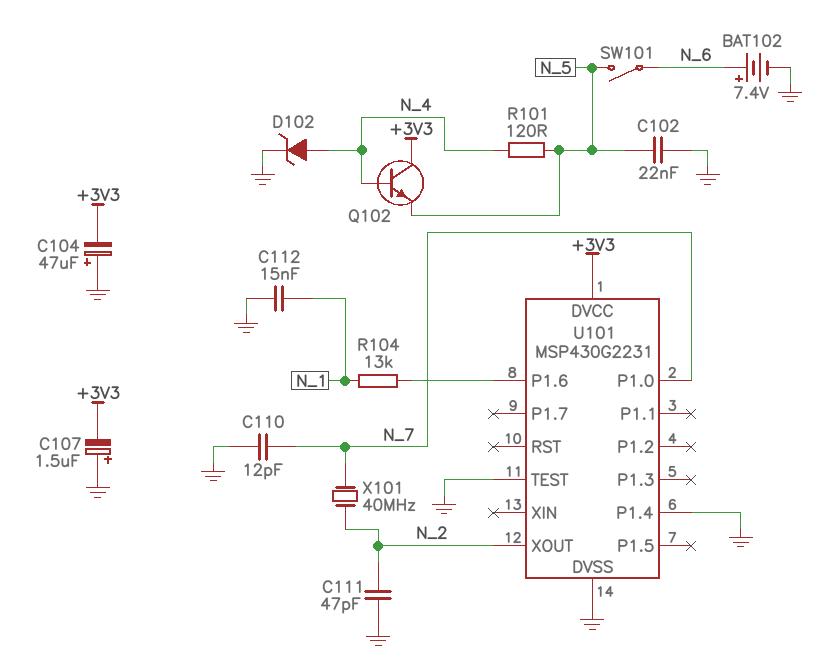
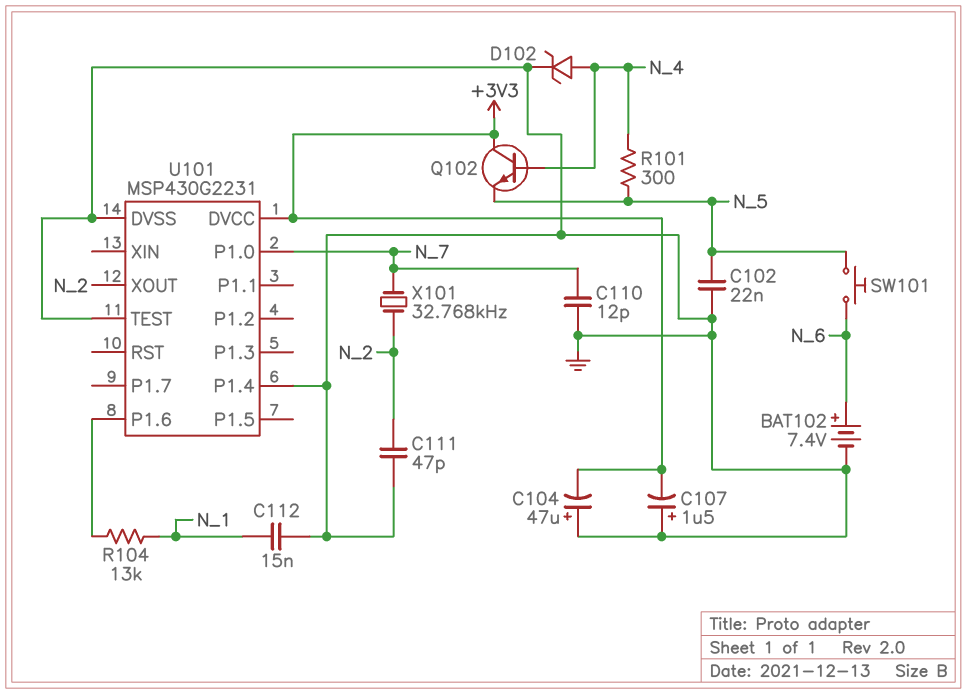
R101: 120 (N_4, N_5) -> 300 (N_4, N_5)
SW101: switch (N_5, N_6) -> button (N_5, N_6)
X101: 40MHz (N_2, N_7) -> 32.768kHz (N_2, N_7)

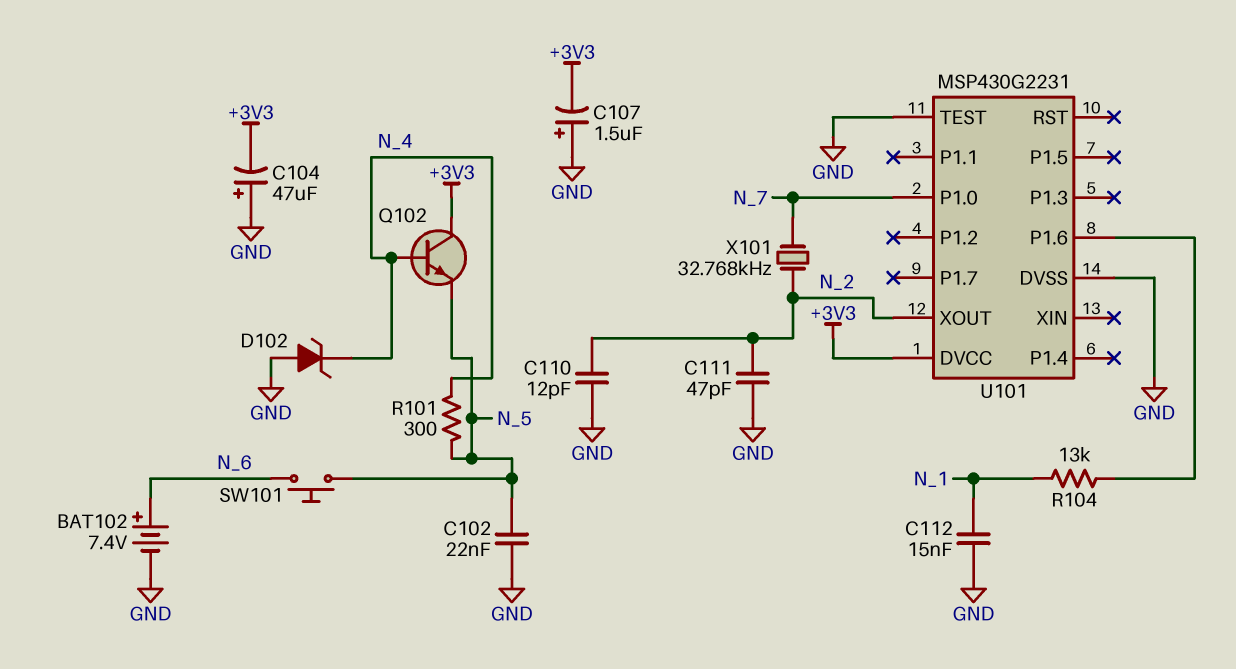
C110: 12pF (GND, N_7) -> 12pF (GND, N_2)
D102: zener (A N_4, K GND) -> zener (A GND, K N_4)
U101 pin P1.4: GND -> none

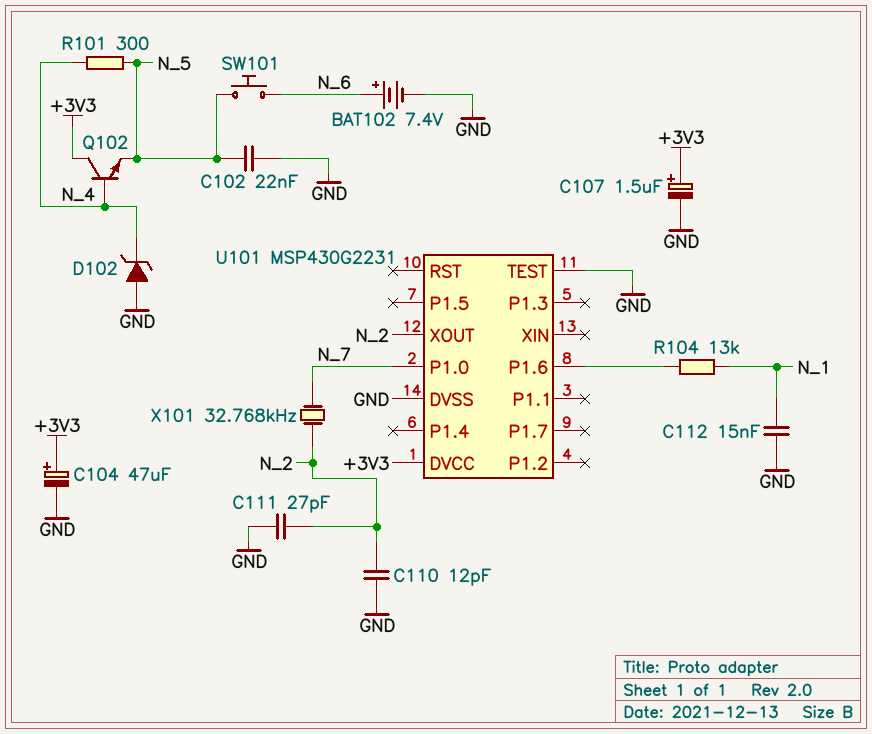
C104: 47uF (plus GND, minus +3V3) -> 47uF (plus +3V3, minus GND)
C107: 1.5uF (plus GND, minus +3V3) -> 1.5uF (plus +3V3, minus GND)
C111: 47pF (GND, N_2) -> 27pF (GND, N_2)

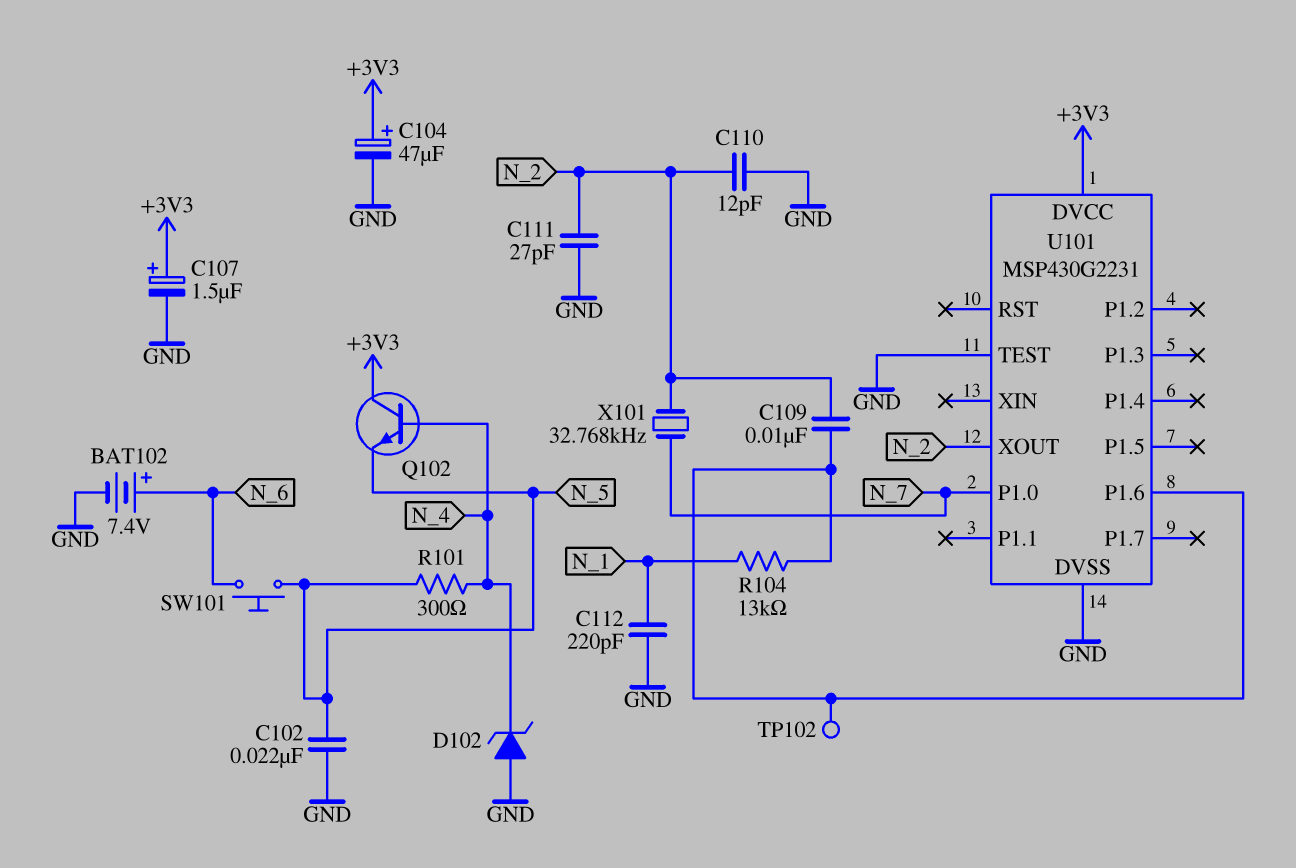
C109: none -> 10nF (N_2, U101/P1.6)
C112: 15nF (GND, N_1) -> 220pF (GND, N_1)
TP102: none -> test point (U101/P1.6)

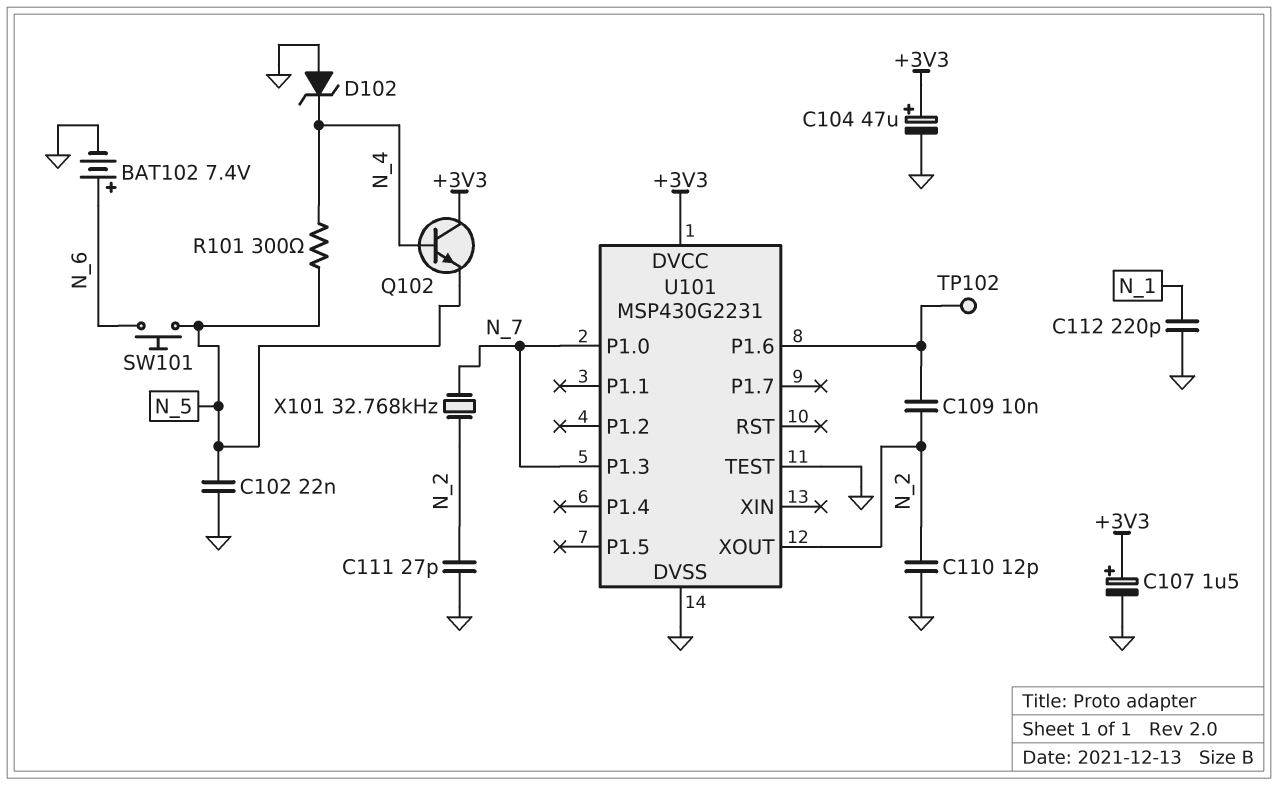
R104: 13k (N_1, U101/P1.6) -> none
U101 pin P1.3: none -> N_7

